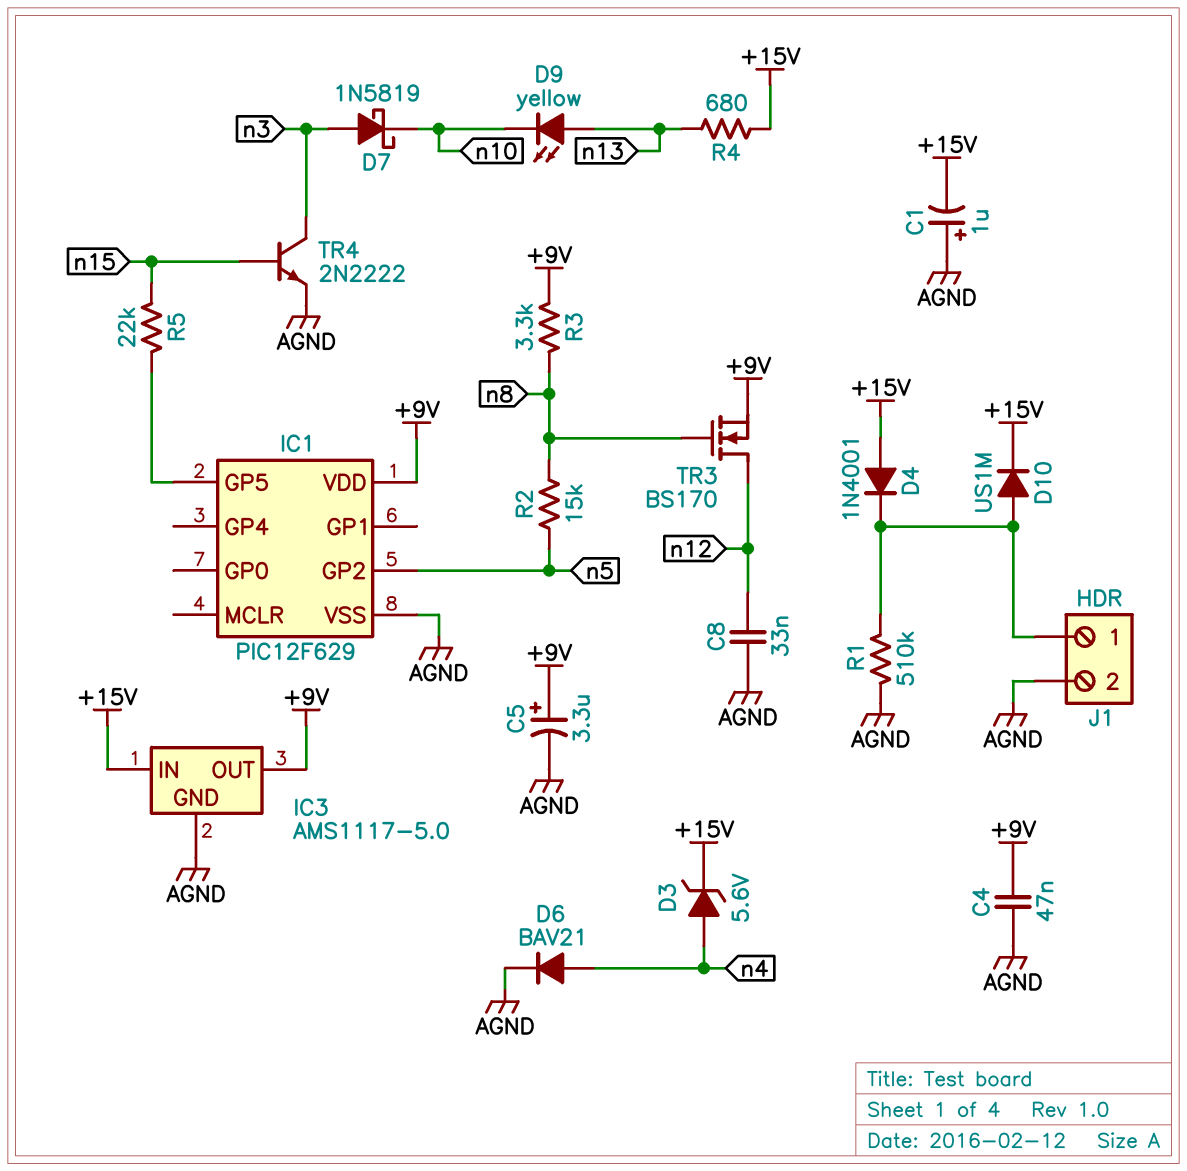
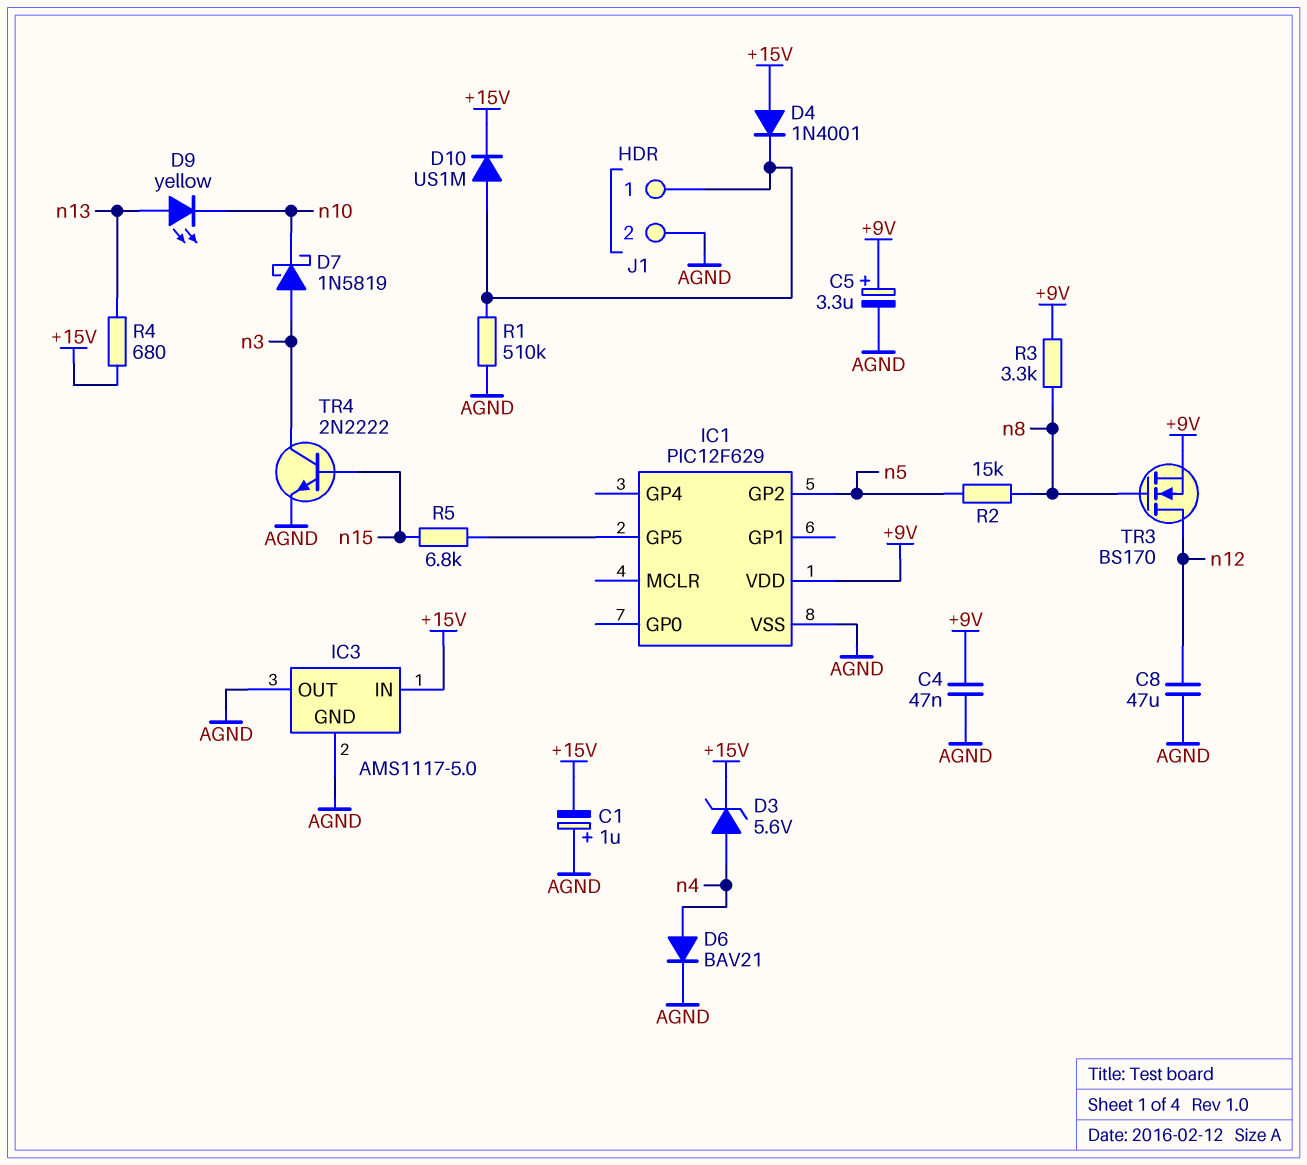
C8: 33nF (AGND, n12) -> 47uF (AGND, n12)
IC3 pin OUT: +9V -> AGND
R5: 22k (IC1/GP5, n15) -> 6.8k (IC1/GP5, n15)

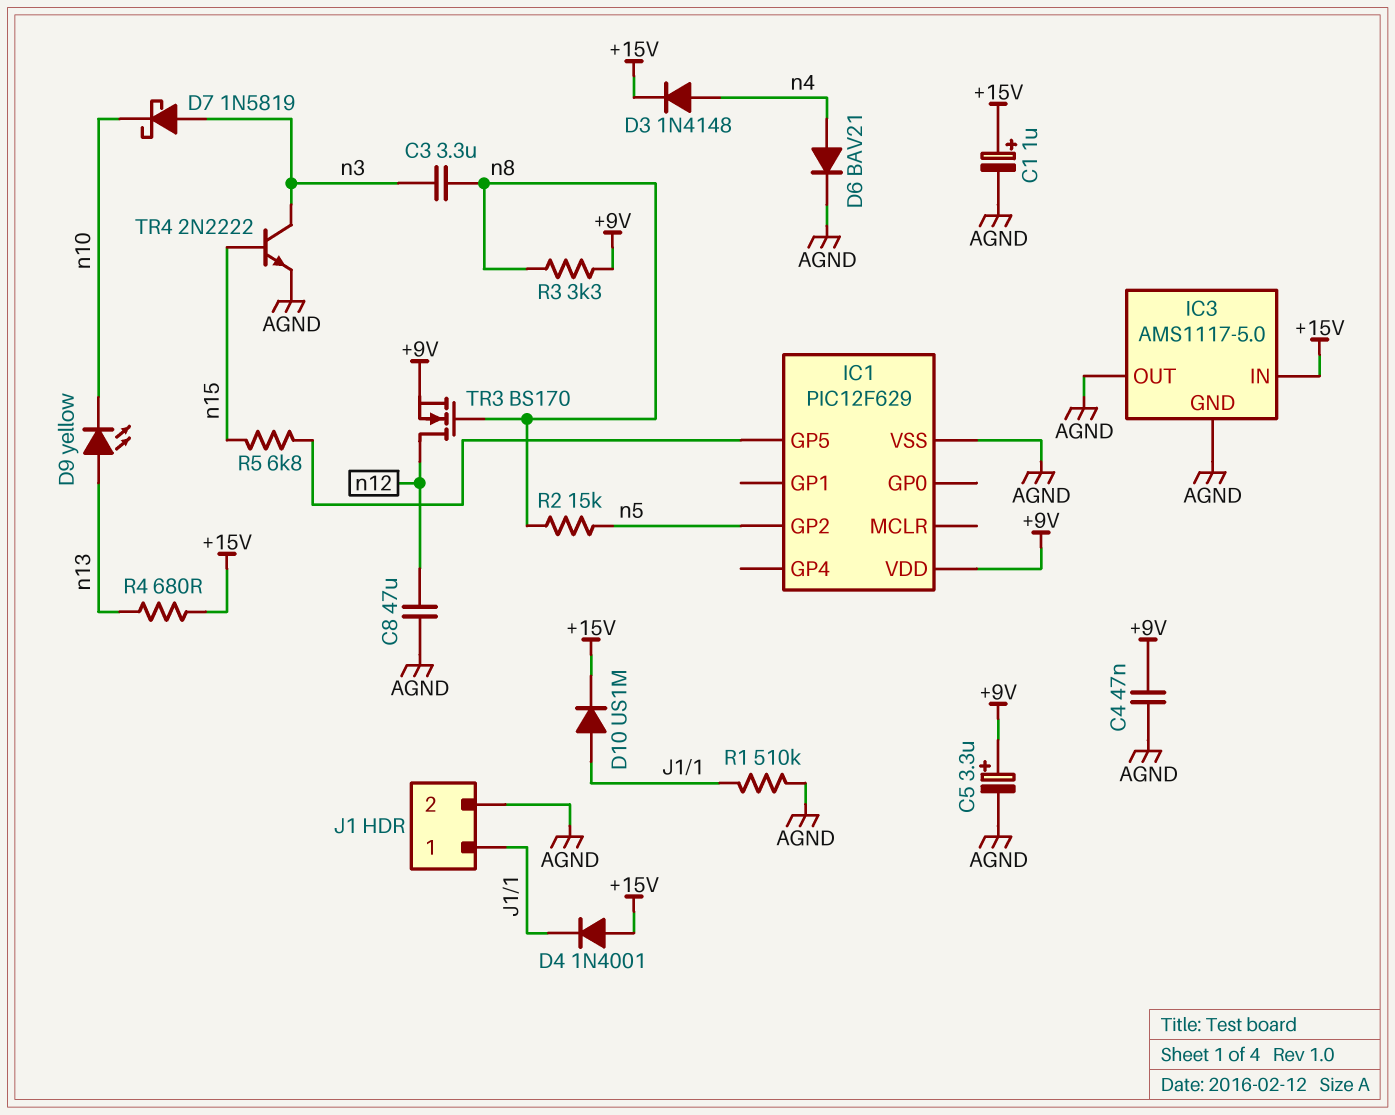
C1: 1uF (plus AGND, minus +15V) -> 1uF (plus +15V, minus AGND)
C3: none -> 3.3uF (n3, n8)
D3: zener 5.6V (A n4, K +15V) -> diode 1N4148 (A n4, K +15V)

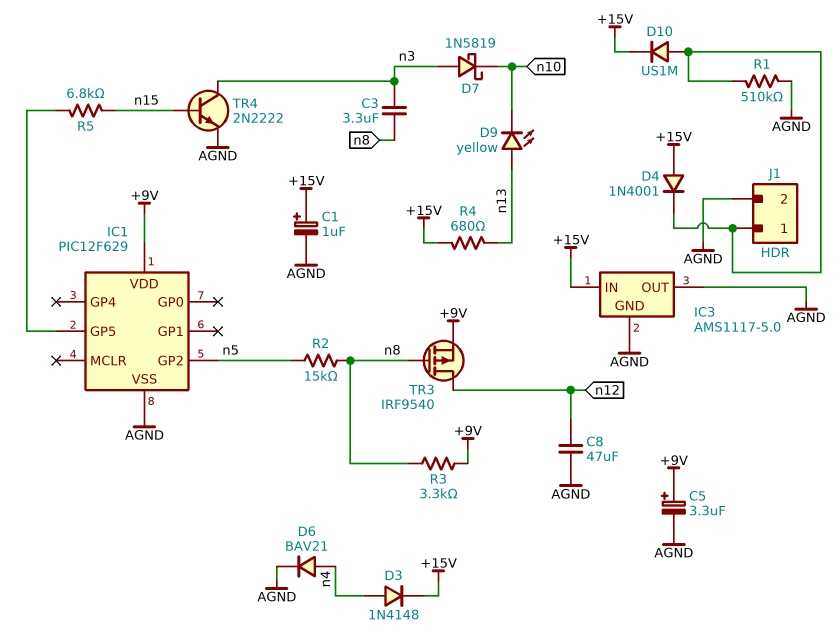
C4: 47nF (+9V, AGND) -> none
TR3: NMOS BS170 (G n8, D n12, S +9V) -> PMOS IRF9540 (G n8, D n12, S +9V)

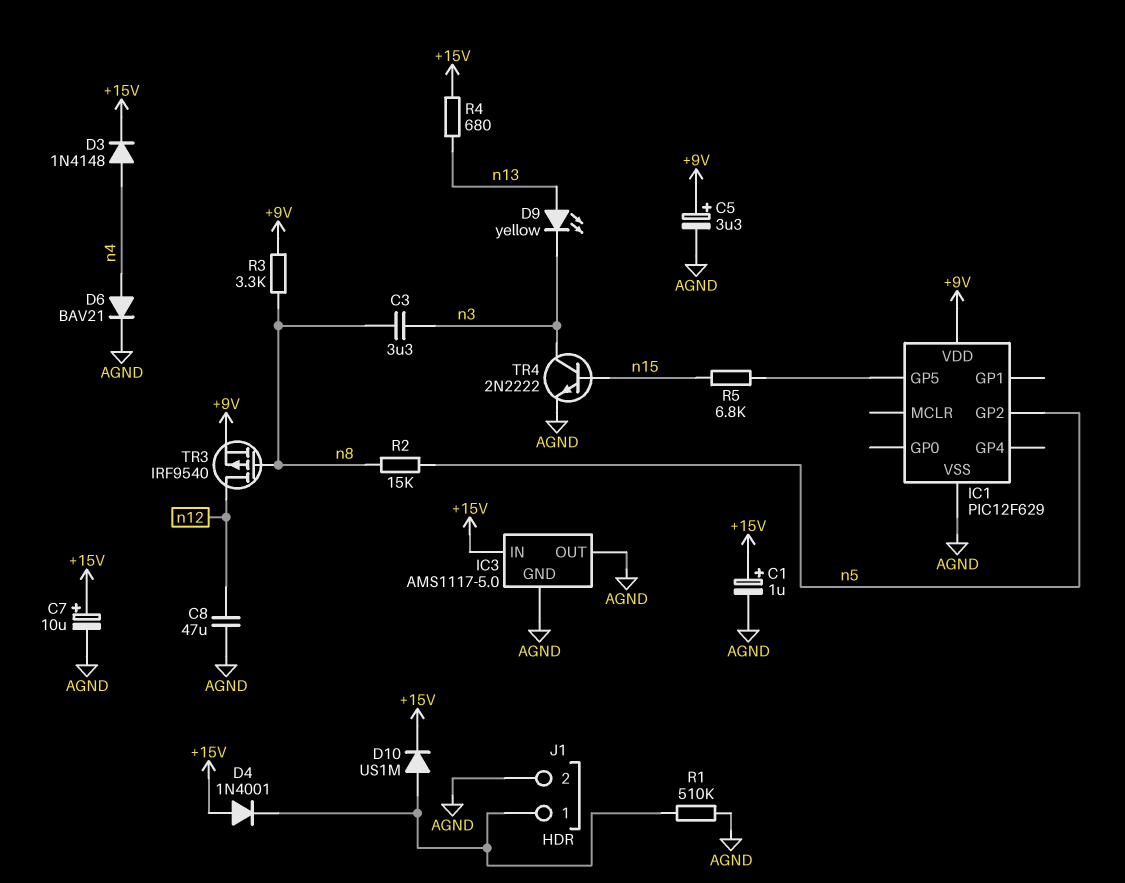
C7: none -> 10uF (plus +15V, minus AGND)
D7: schottky 1N5819 (A n3, K n10) -> none
D9: LED yellow (A n13, K n10) -> LED yellow (A n13, K n3)

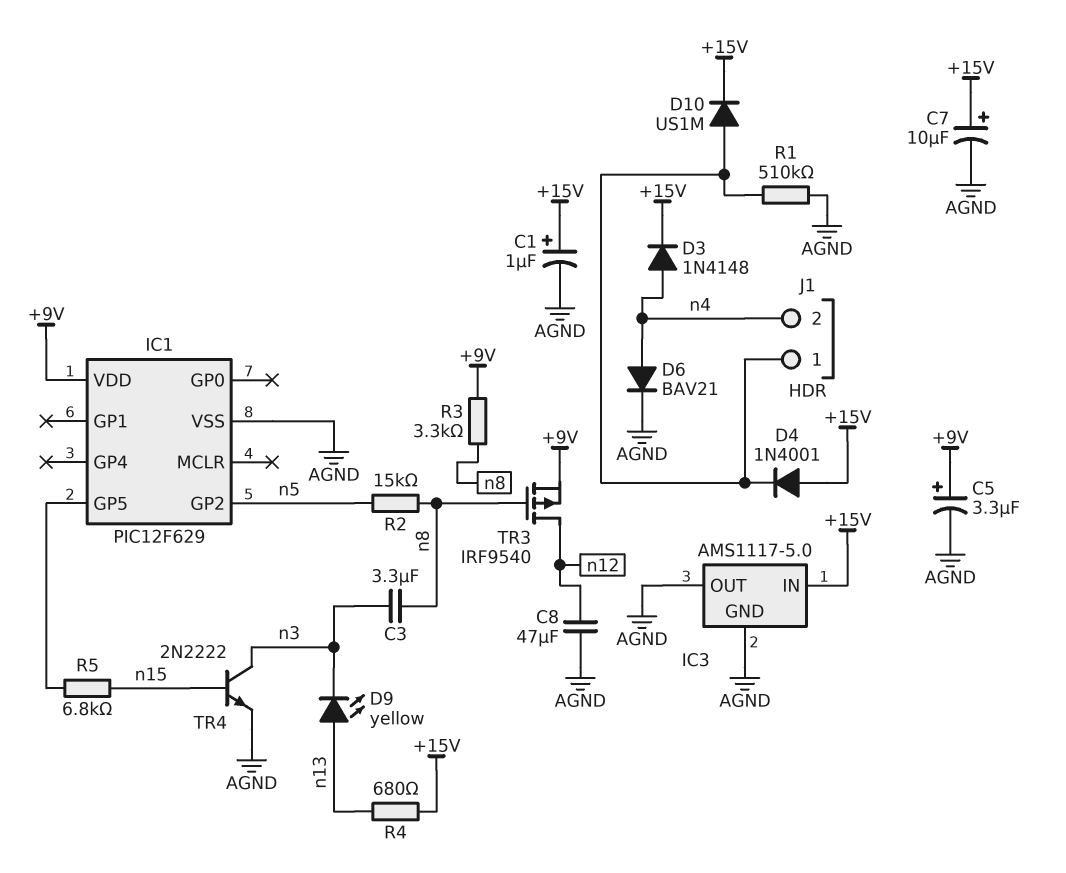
J1 pin 2: AGND -> n4

